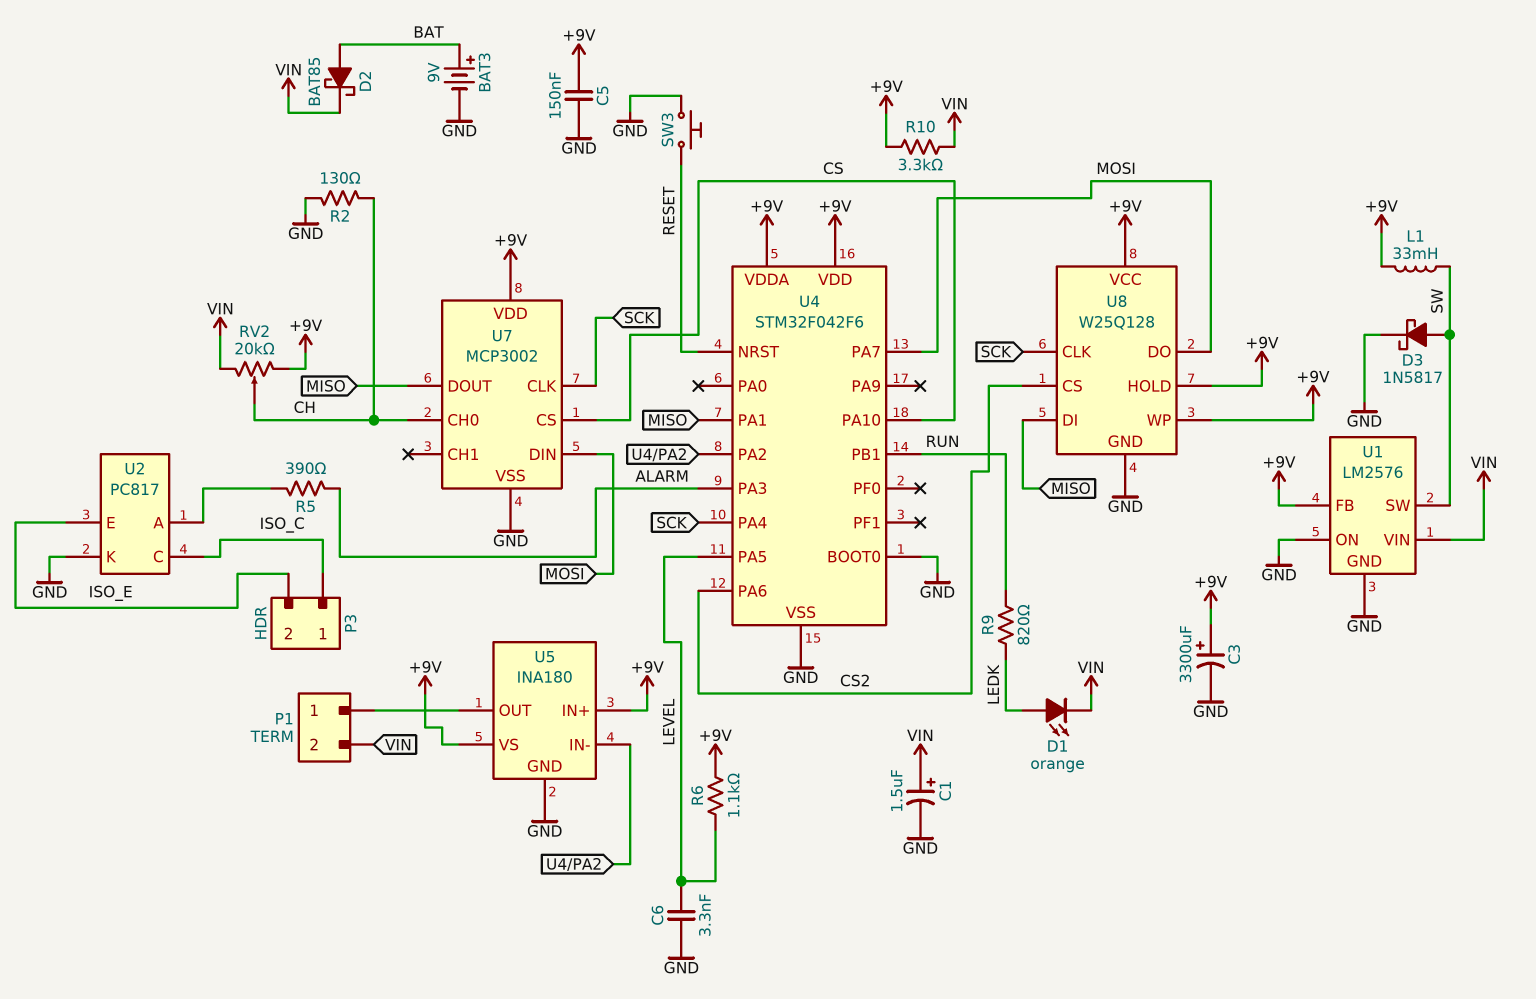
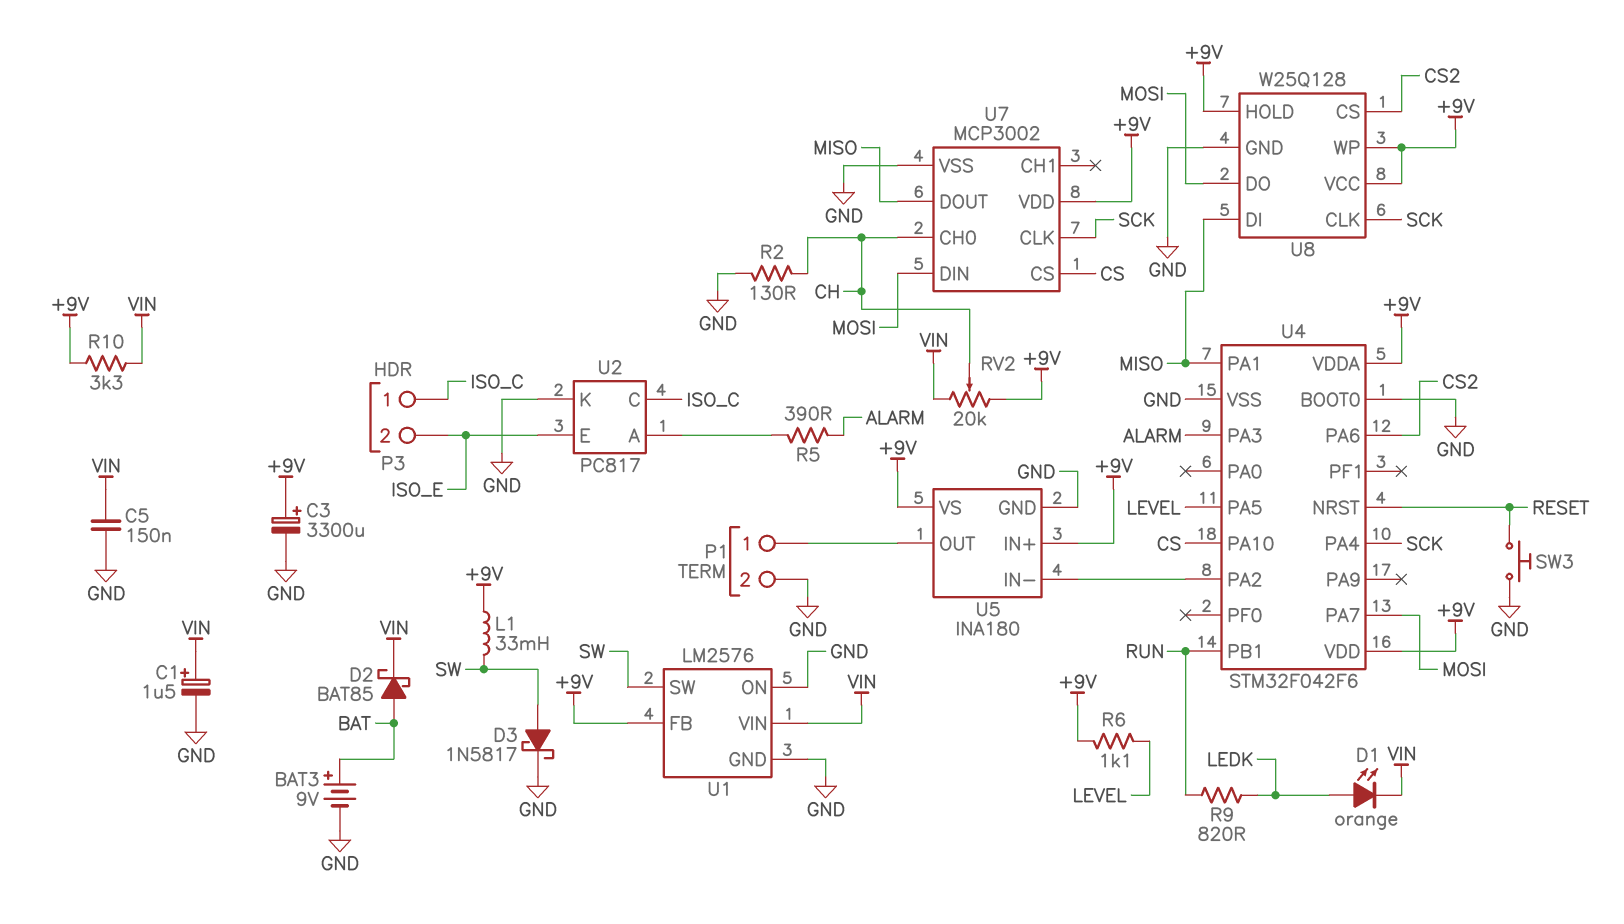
C5: 150nF (+9V, GND) -> 150nF (GND, VIN)
C6: 3.3nF (GND, LEVEL) -> none
P1 pin 2: VIN -> GND

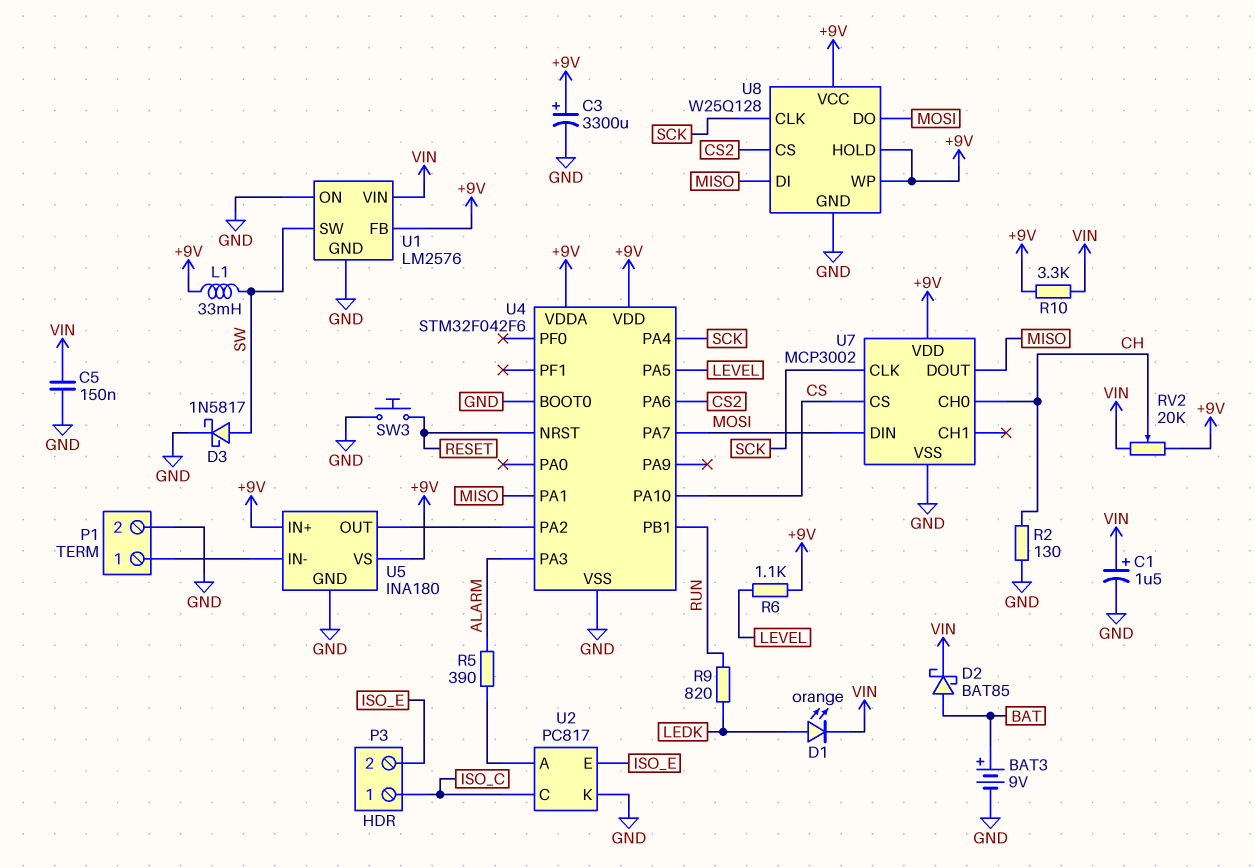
U5 pin IN-: U4/PA2 -> P1/1
U5 pin OUT: P1/1 -> U4/PA2

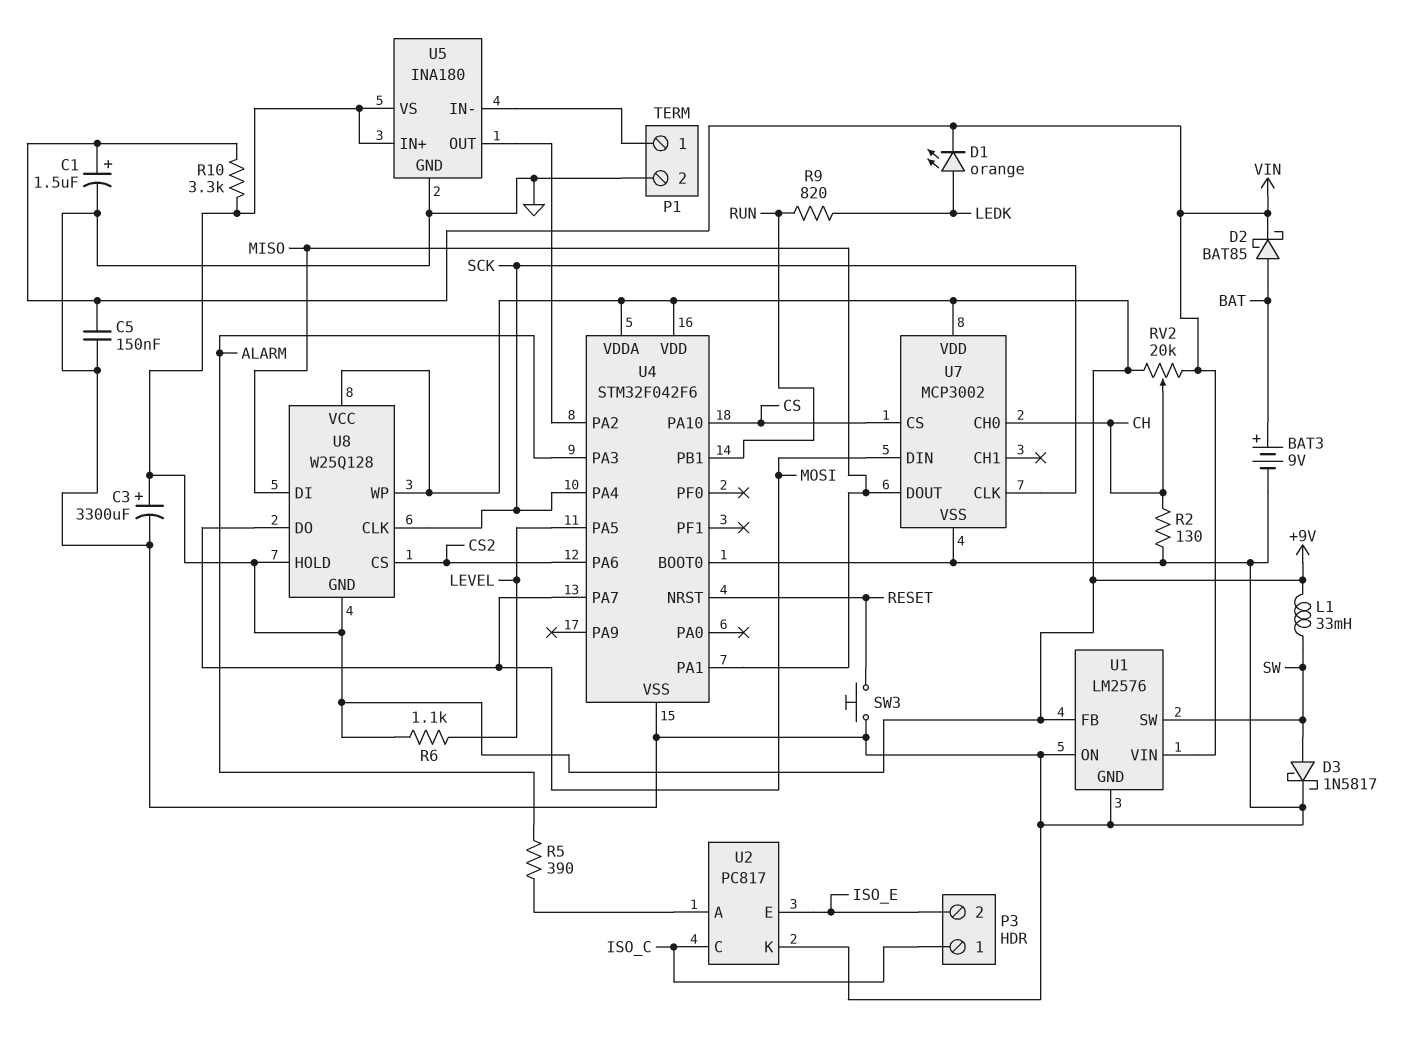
U8 pin GND: GND -> +9V

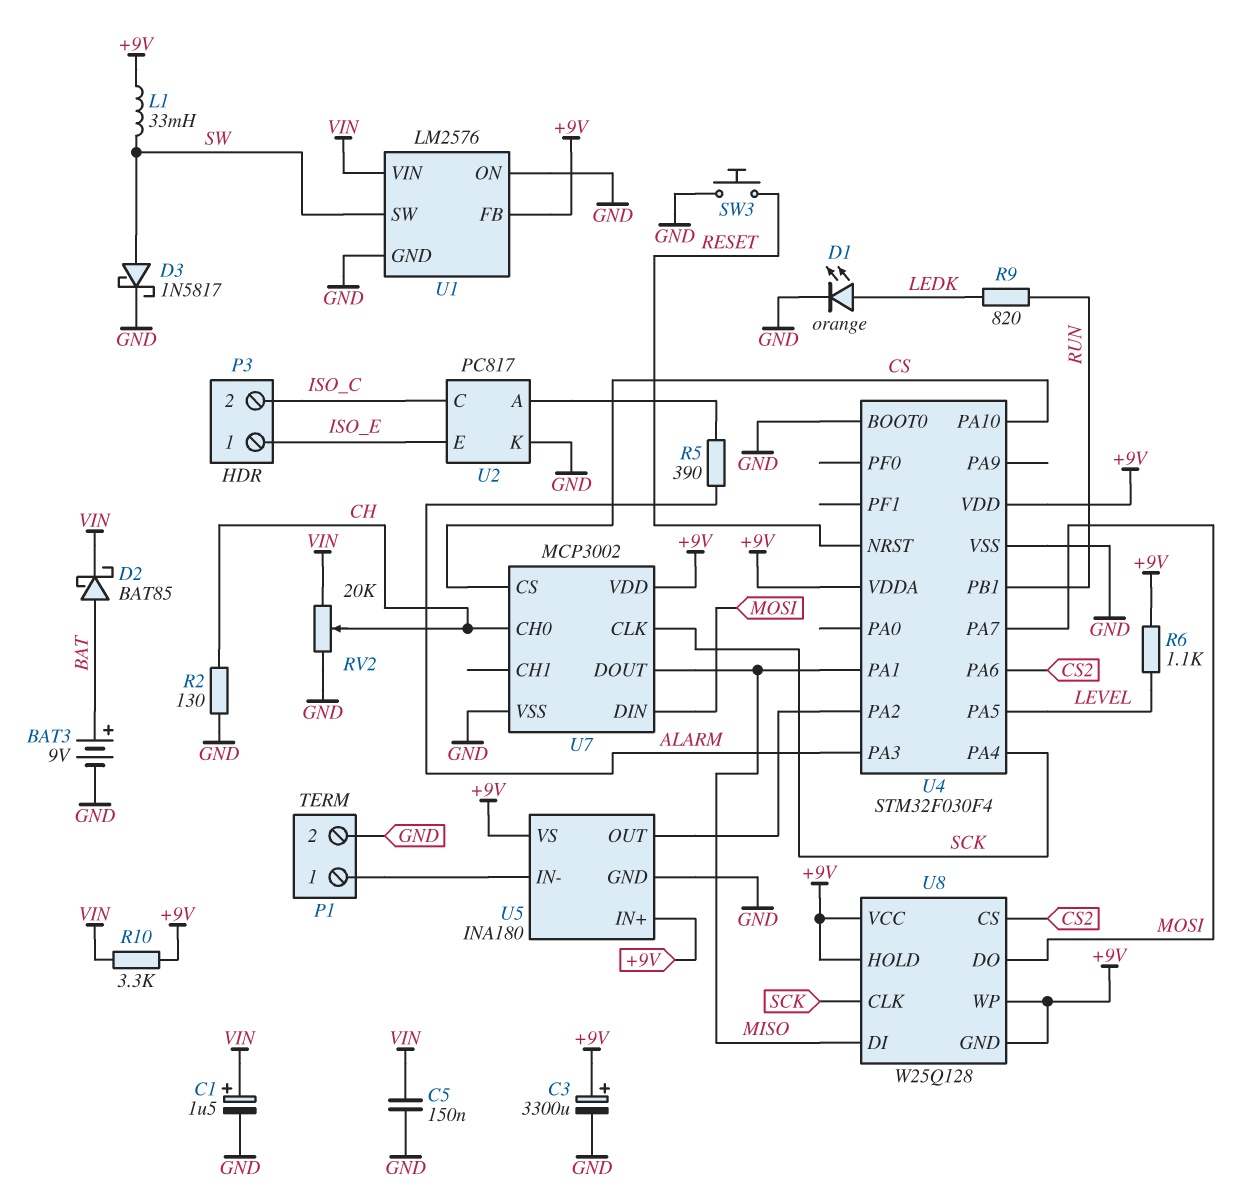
D1: LED orange (A LEDK, K VIN) -> LED orange (A LEDK, K GND)
P3 pin 1: ISO_C -> ISO_E
P3 pin 2: ISO_E -> ISO_C
RV2: 20k (+9V, VIN, wiper CH) -> 20k (GND, VIN, wiper CH)
U4: STM32F042F6 -> STM32F030F4

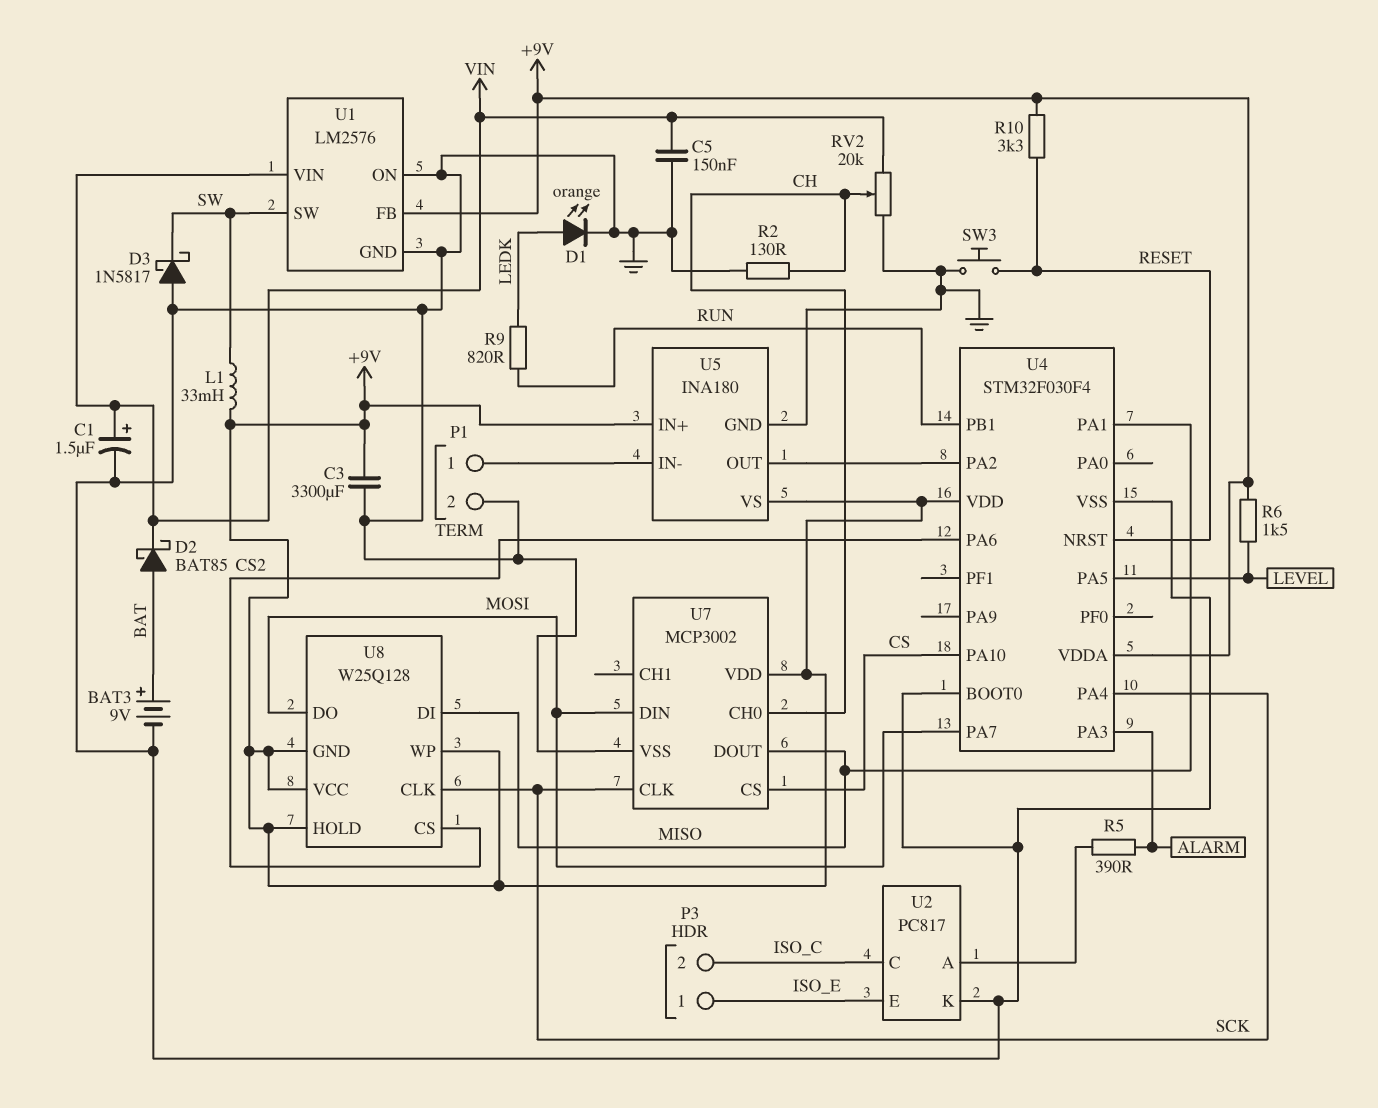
C3: 3300uF (plus +9V, minus GND) -> 3300uF (+9V, GND)
D3: schottky 1N5817 (A SW, K GND) -> schottky 1N5817 (A GND, K SW)
R6: 1.1k (+9V, LEVEL) -> 1.5k (+9V, LEVEL)
R10: 3.3k (+9V, VIN) -> 3.3k (+9V, RESET)

